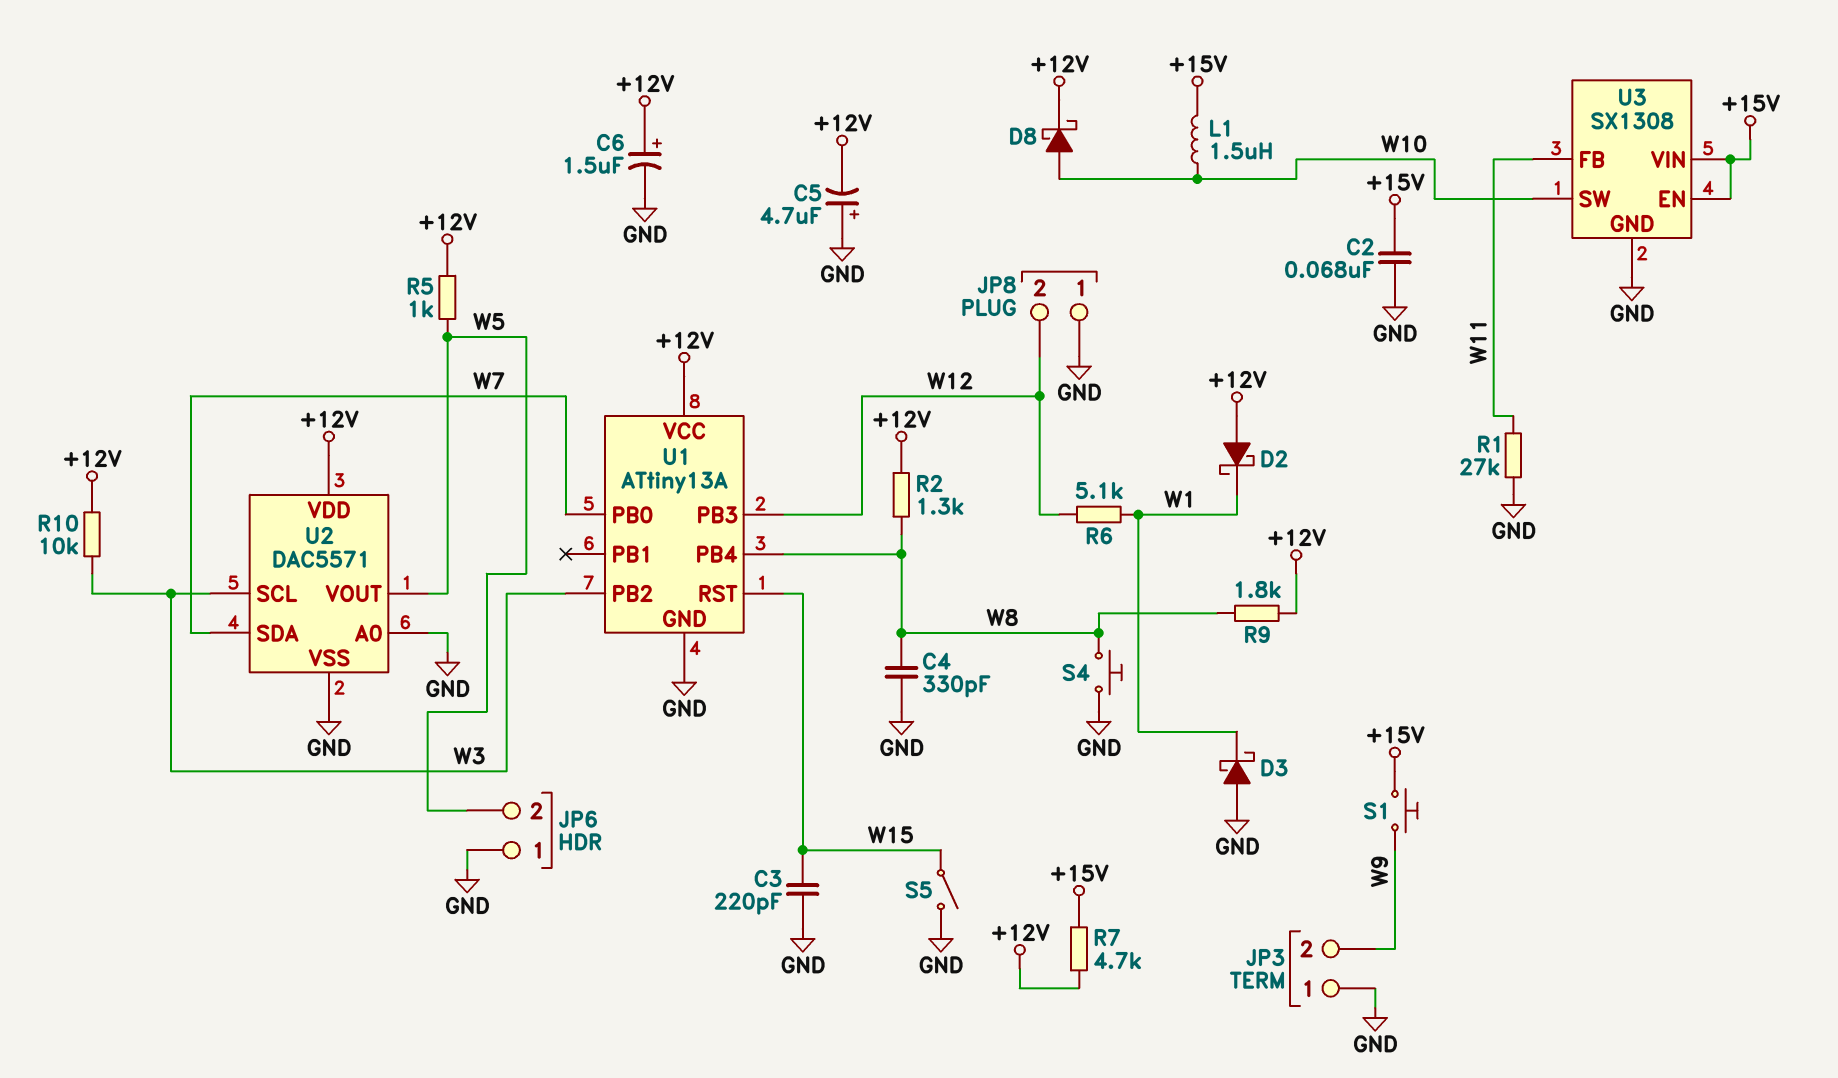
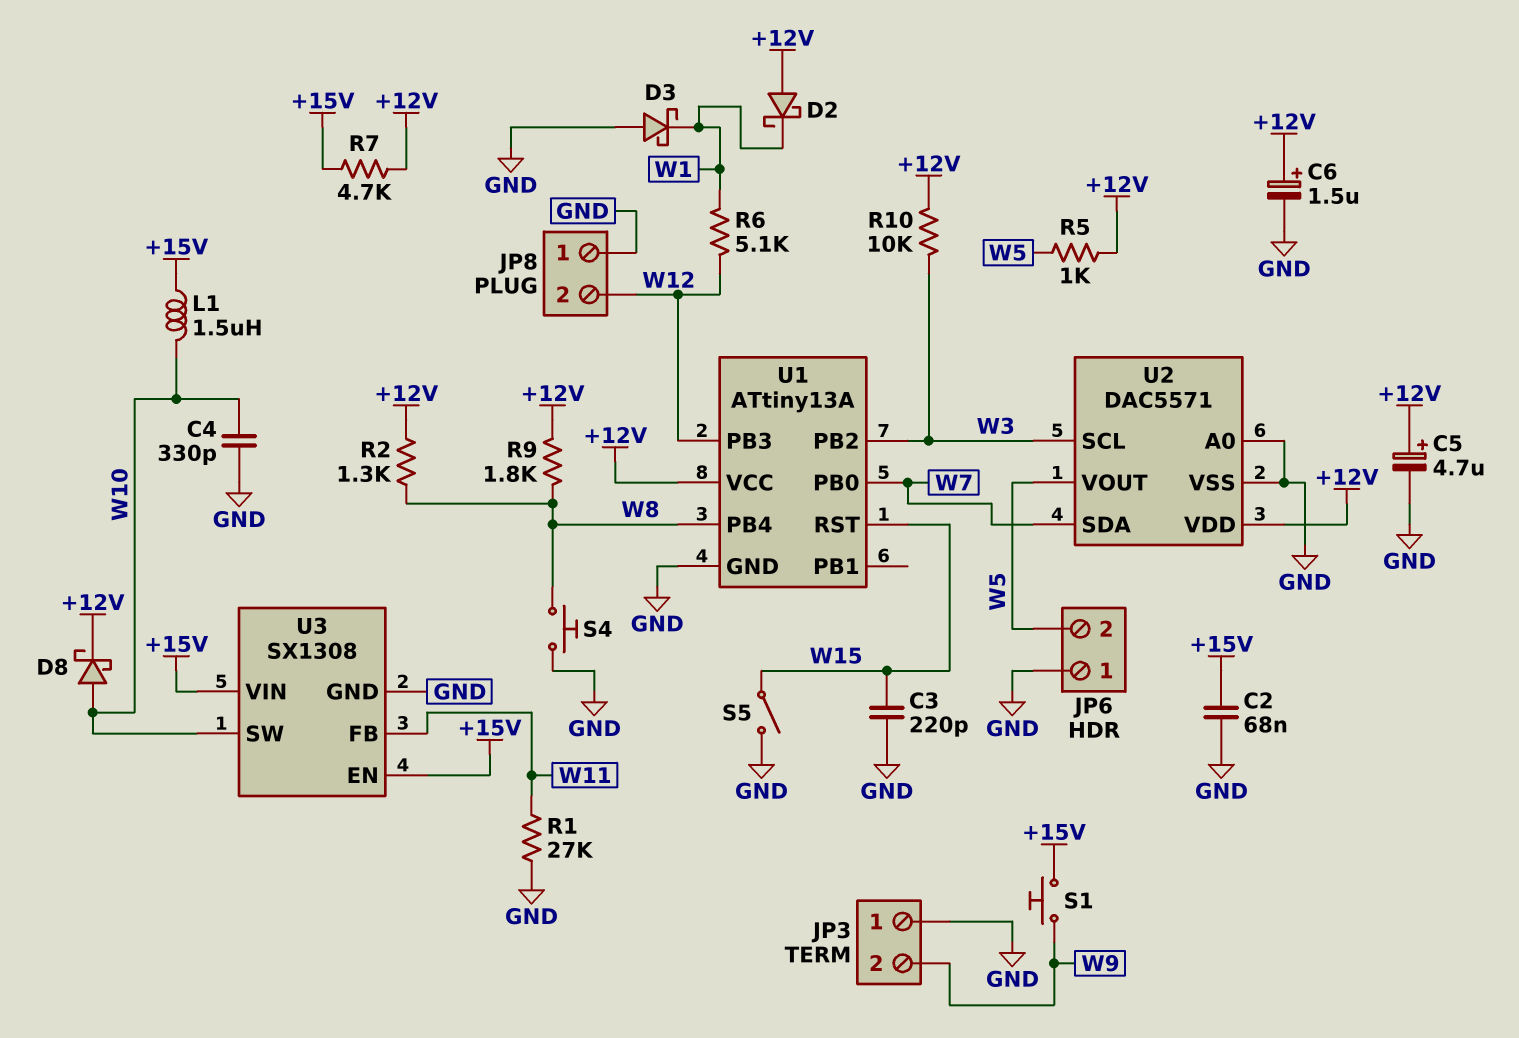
C4: 330pF (GND, W8) -> 330pF (GND, W10)
C5: 4.7uF (plus GND, minus +12V) -> 4.7uF (plus +12V, minus GND)

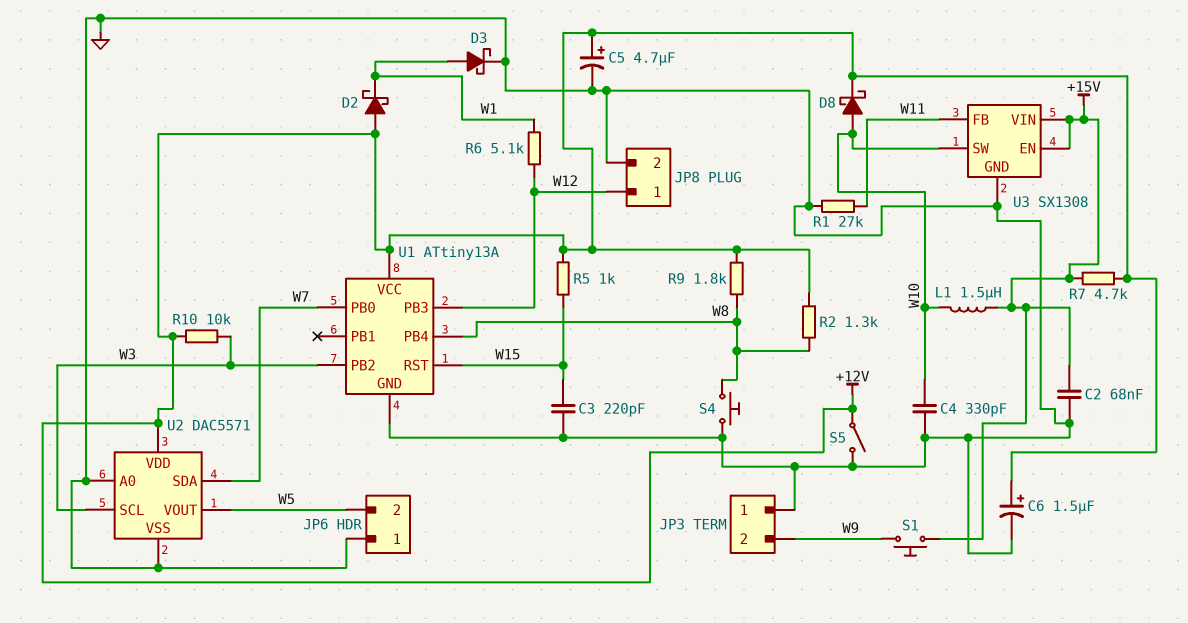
D3: schottky (A GND, K W1) -> schottky (A W1, K GND)
JP8 pin 1: GND -> W12
JP8 pin 2: W12 -> GND
R5: 1k (+12V, W5) -> 1k (+12V, W15)
S5: switch (GND, W15) -> switch (+12V, GND)

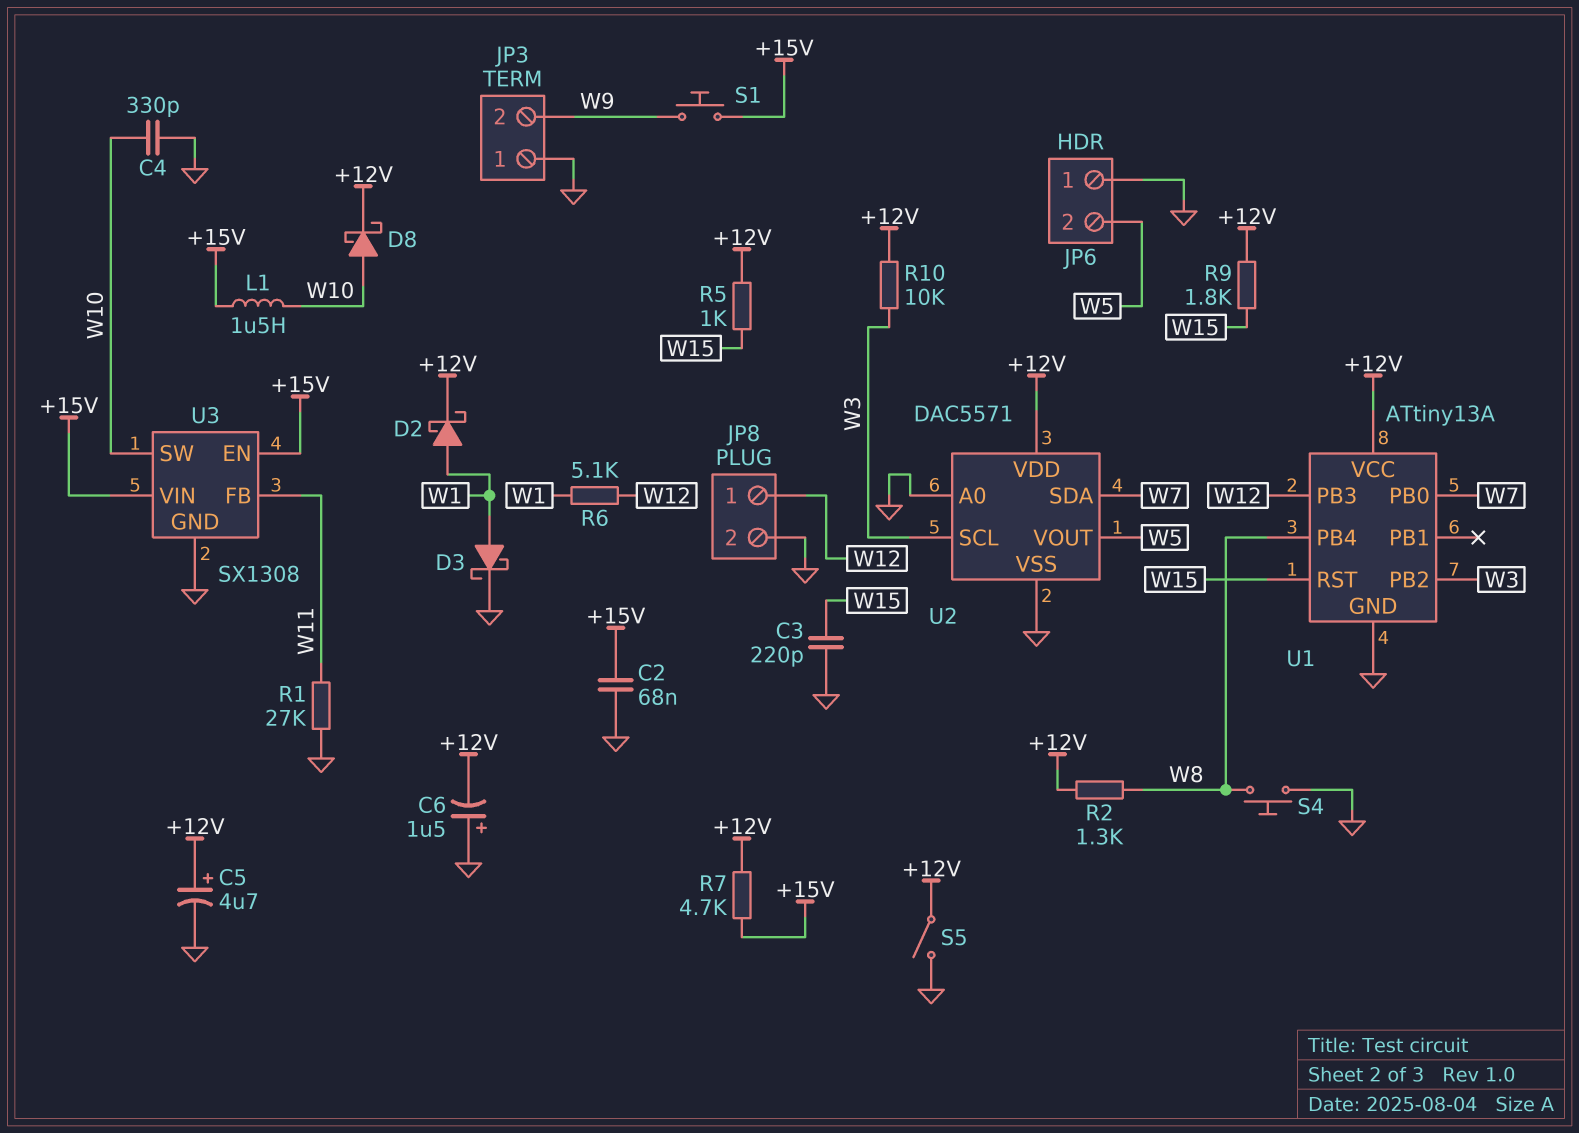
C6: 1.5uF (plus +12V, minus GND) -> 1.5uF (plus GND, minus +12V)
D2: schottky (A +12V, K W1) -> schottky (A W1, K +12V)
R9: 1.8k (+12V, W8) -> 1.8k (+12V, W15)

